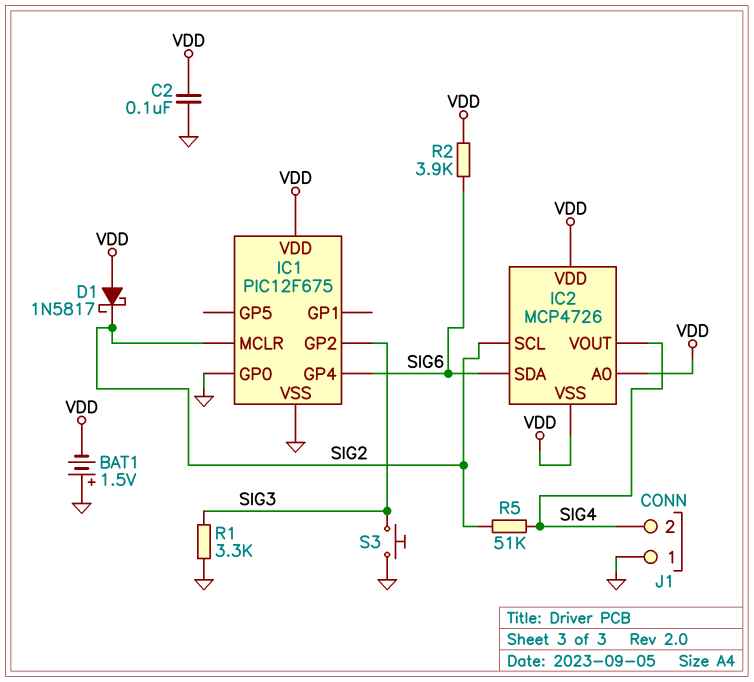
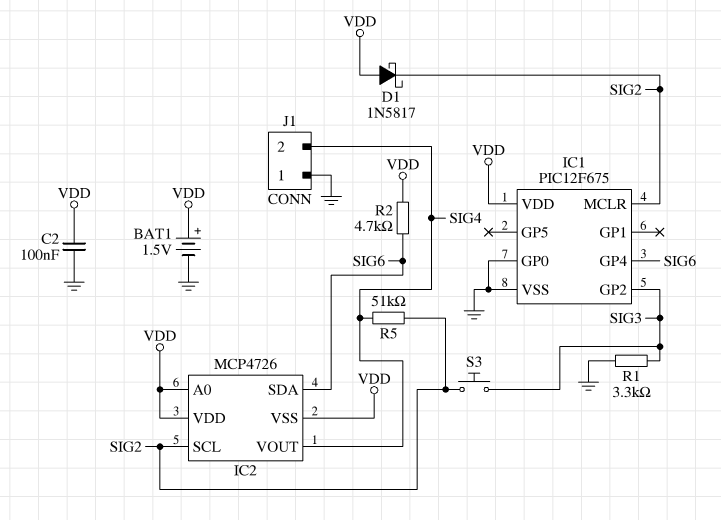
BAT1: 1.5V (plus GND, minus VDD) -> 1.5V (plus VDD, minus GND)
R2: 3.9k (SIG6, VDD) -> 4.7k (SIG6, VDD)
S3: button (GND, SIG3) -> button (SIG2, SIG3)

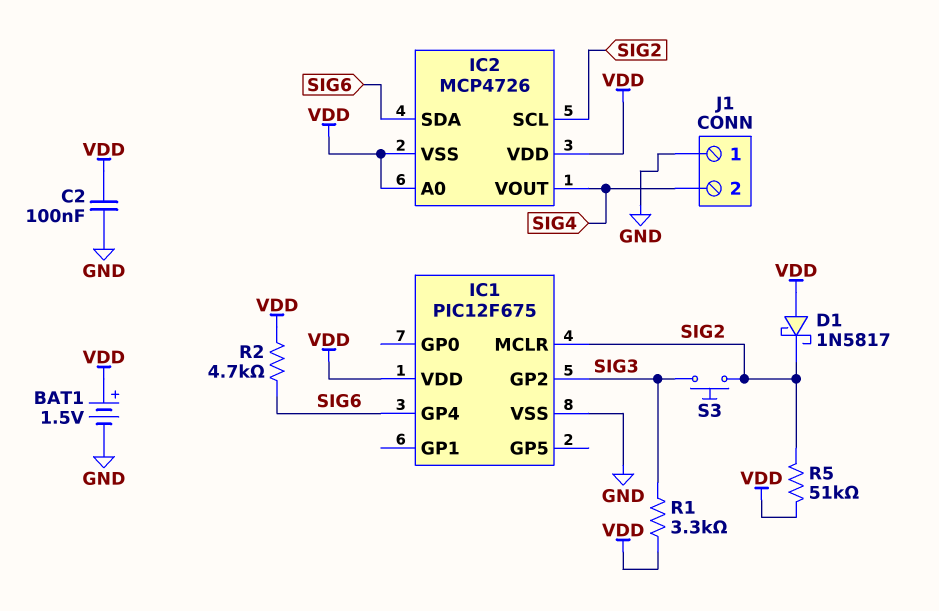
IC1 pin GP0: GND -> none
R1: 3.3k (GND, SIG3) -> 3.3k (SIG3, VDD)
R5: 51k (SIG2, SIG4) -> 51k (SIG2, VDD)

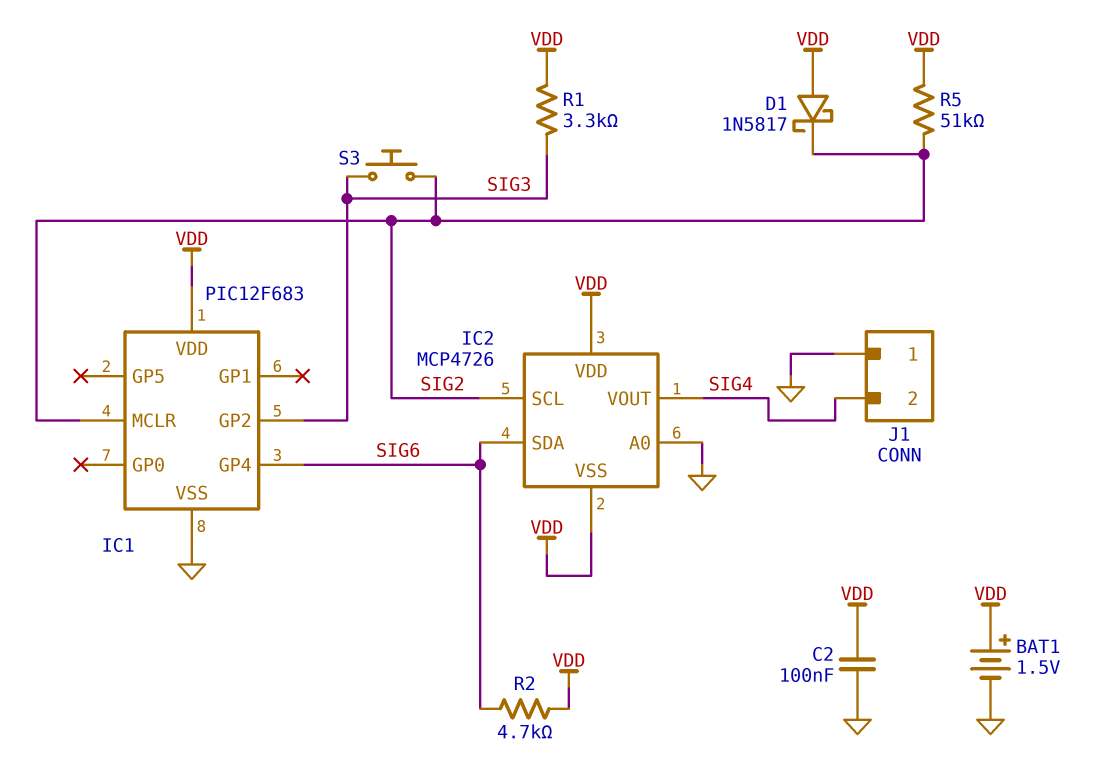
IC1: PIC12F675 -> PIC12F683
IC2 pin A0: VDD -> GND

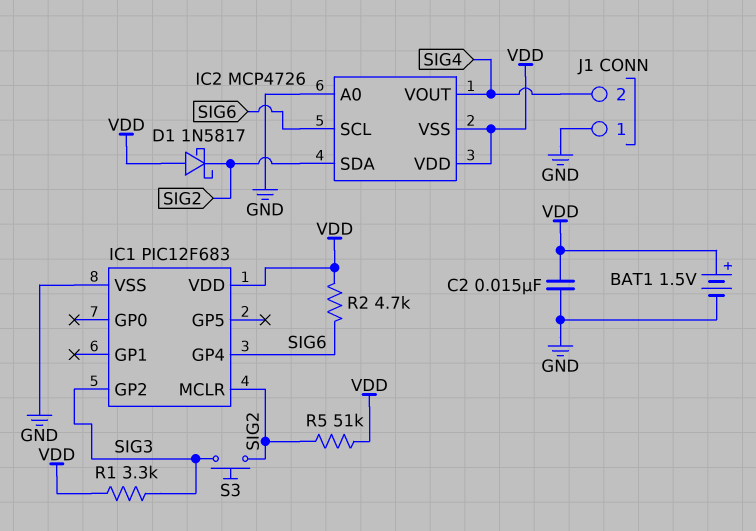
C2: 100nF (GND, VDD) -> 15nF (GND, VDD)
IC2 pin SCL: SIG2 -> SIG6
IC2 pin SDA: SIG6 -> SIG2

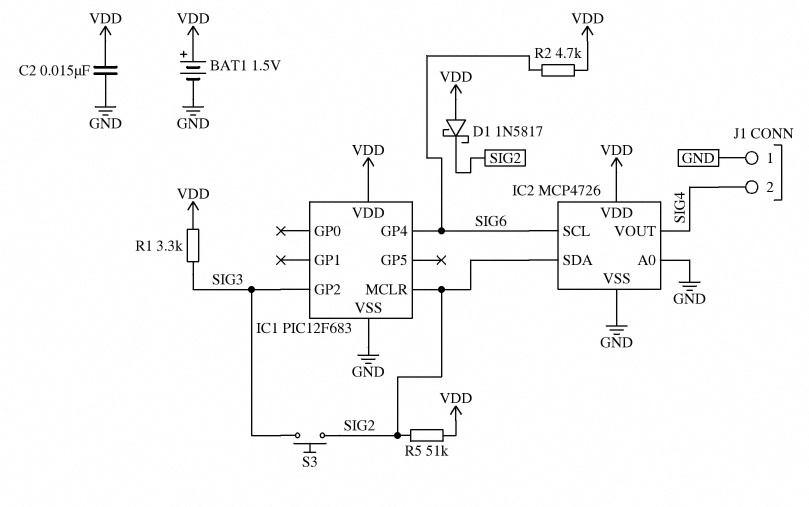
IC2 pin VSS: VDD -> GND

